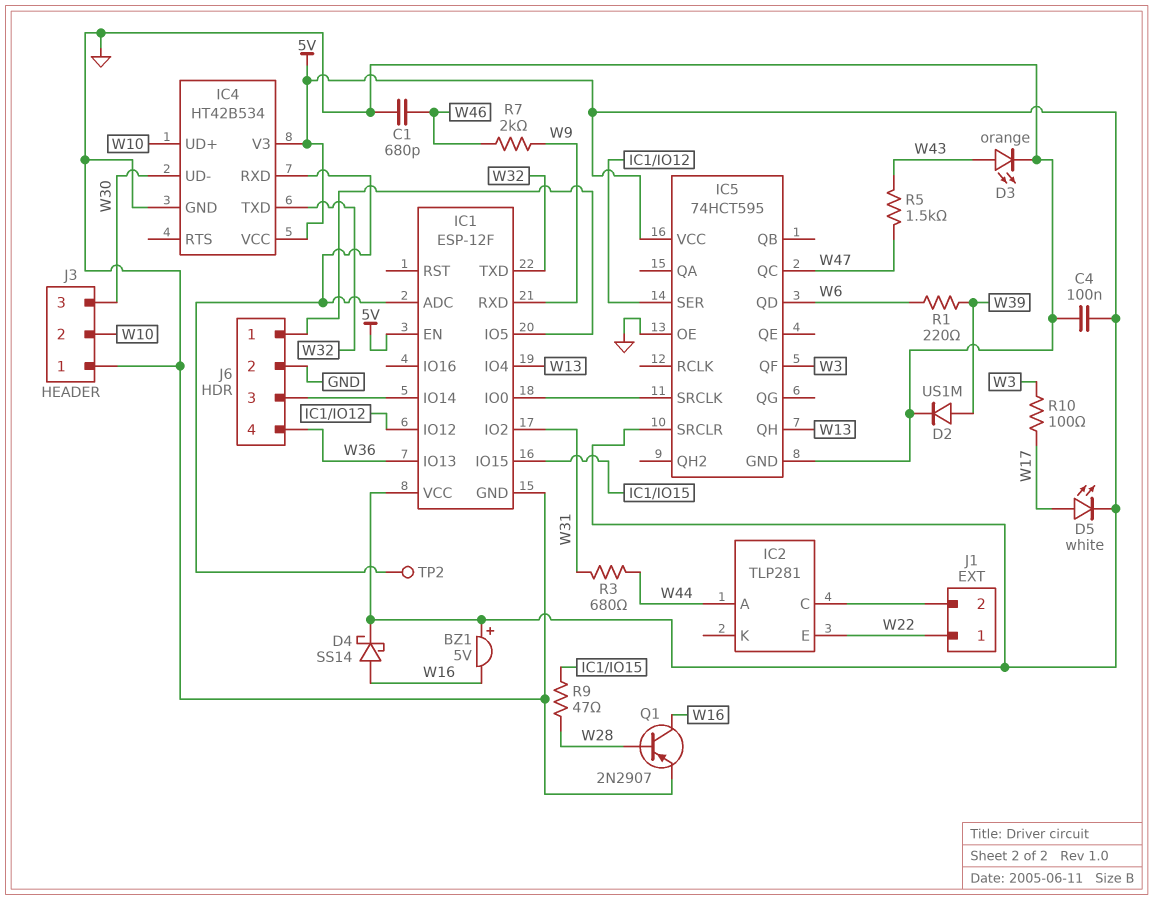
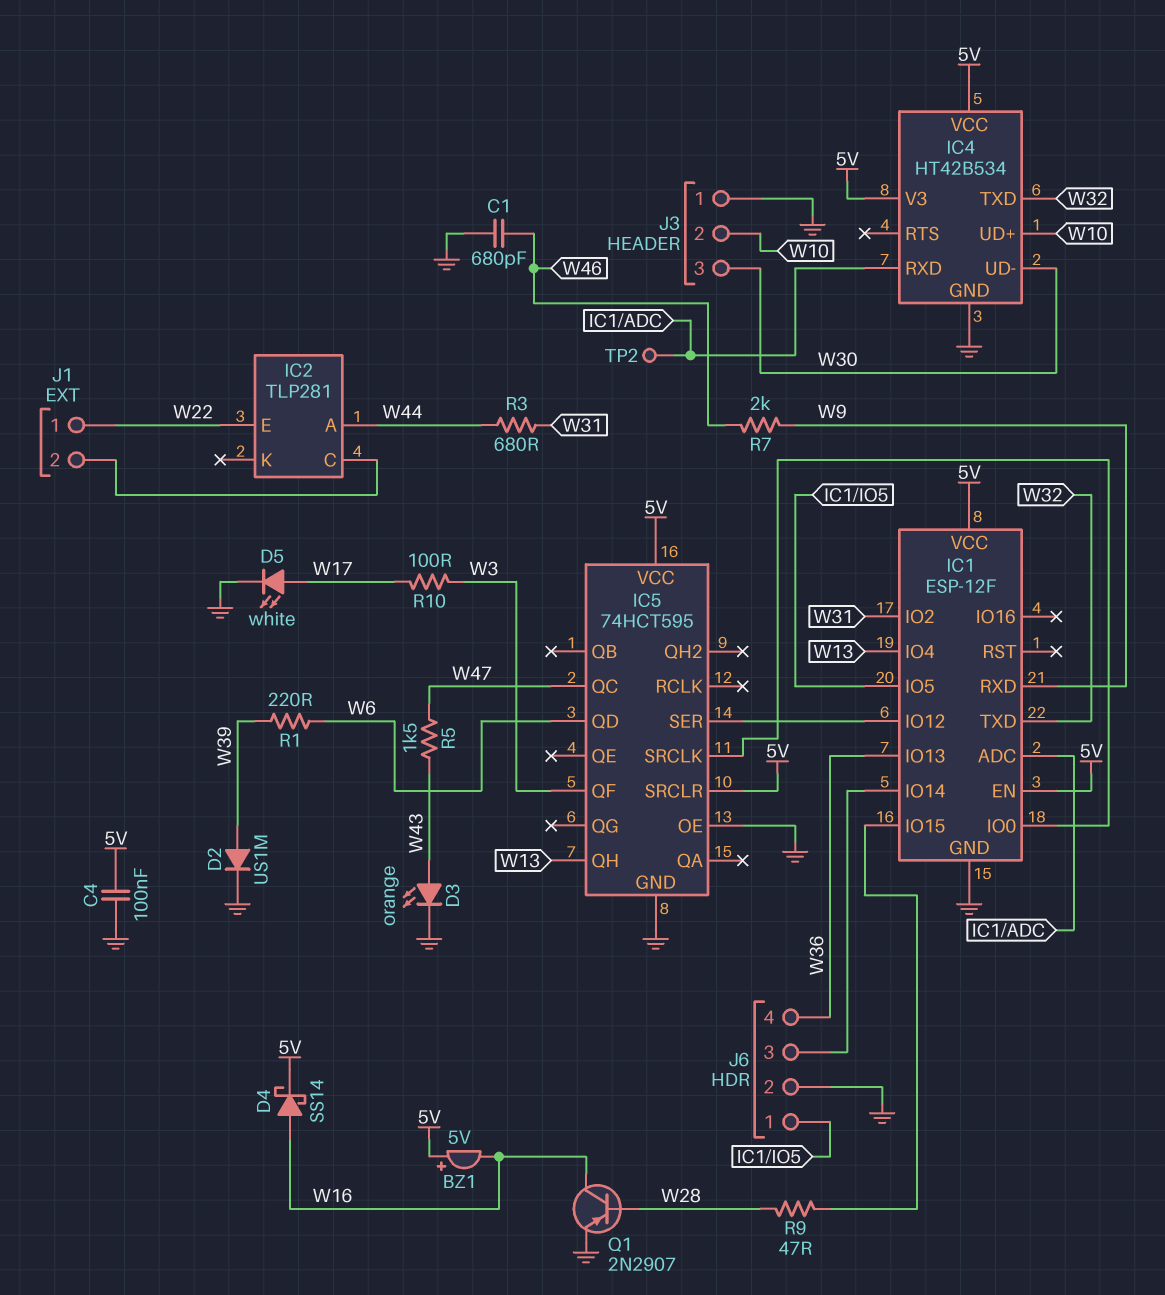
D5: LED white (A W17, K 5V) -> LED white (A W17, K GND)

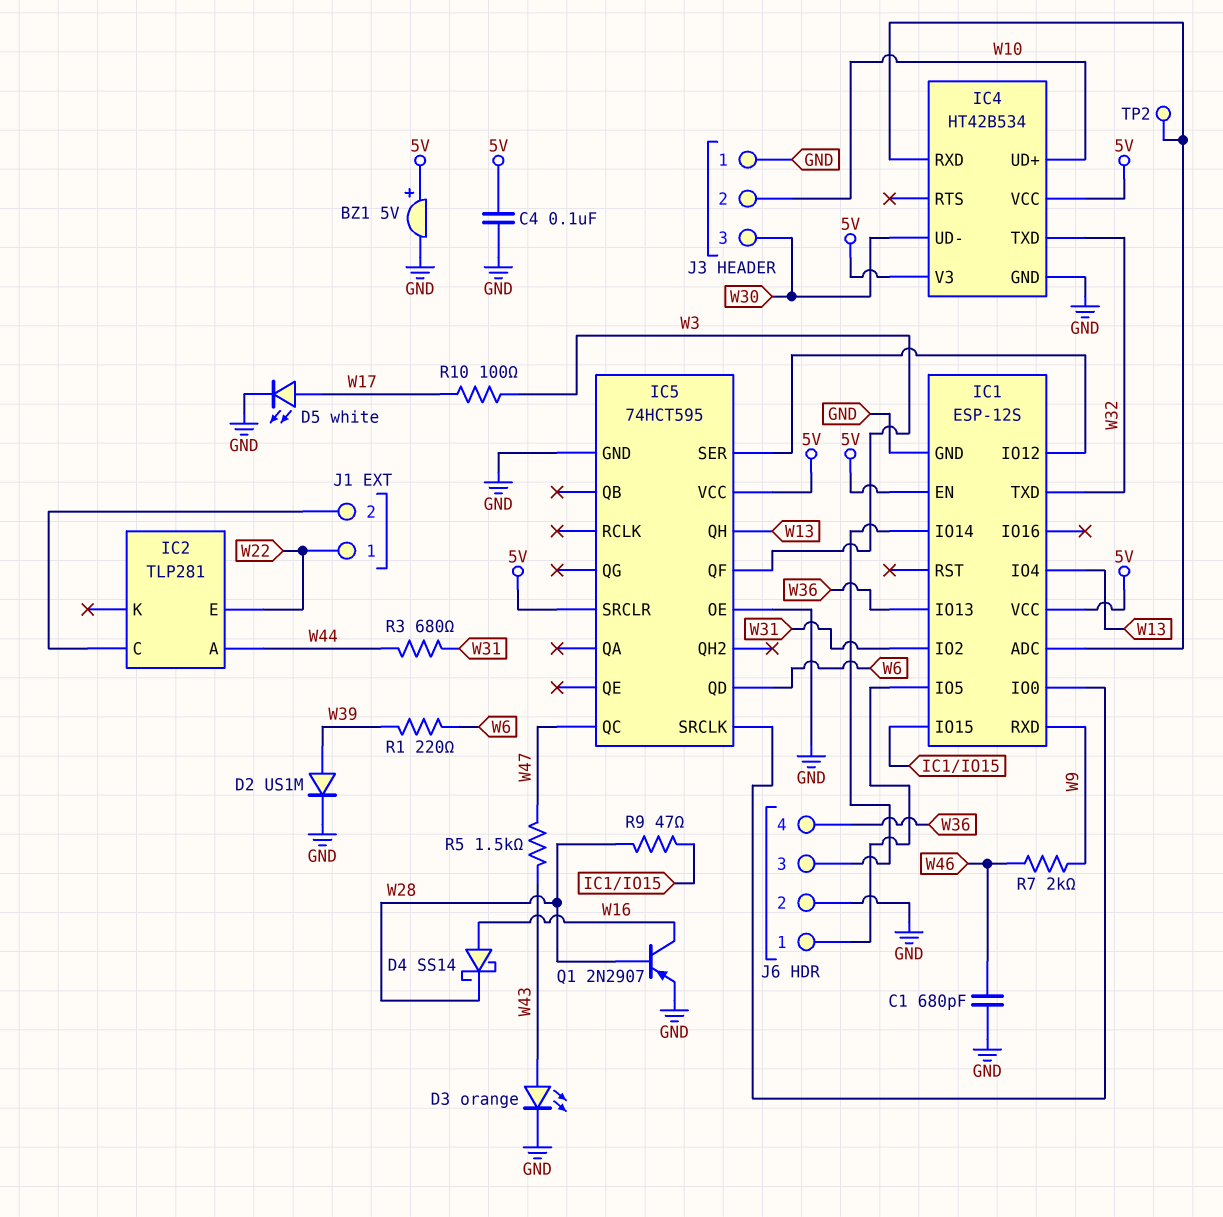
BZ1: buzzer 5V (plus 5V, minus W16) -> buzzer 5V (plus 5V, minus GND)
D4: schottky SS14 (A W16, K 5V) -> schottky SS14 (A W16, K W28)
IC1: ESP-12F -> ESP-12S

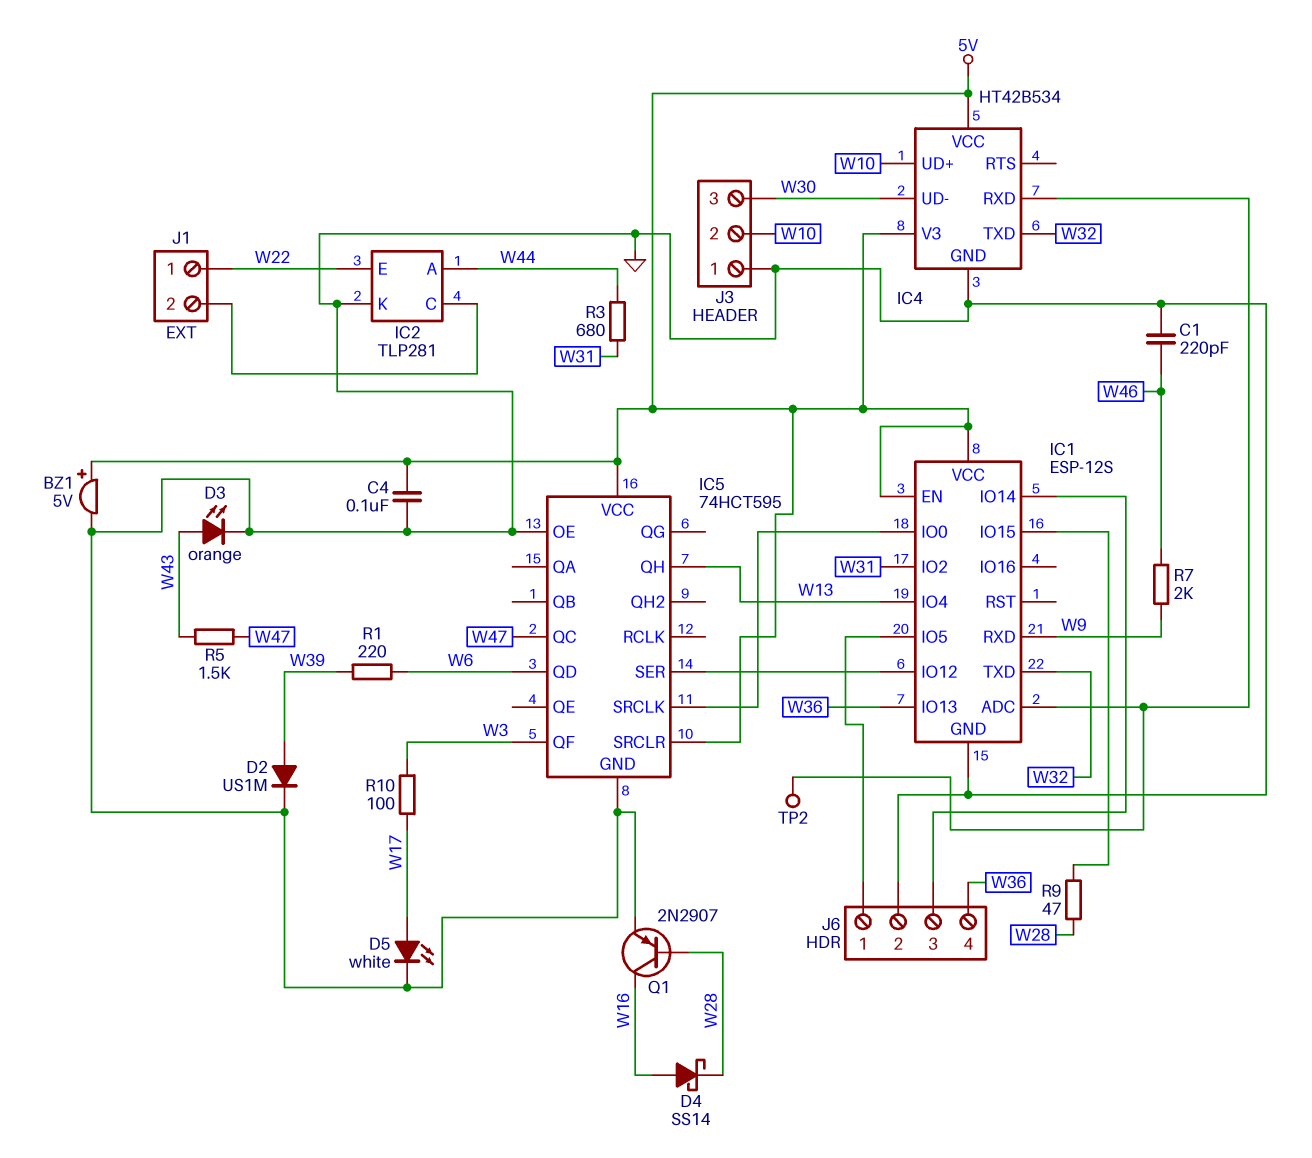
C1: 680pF (GND, W46) -> 220pF (GND, W46)
IC2 pin K: none -> GND

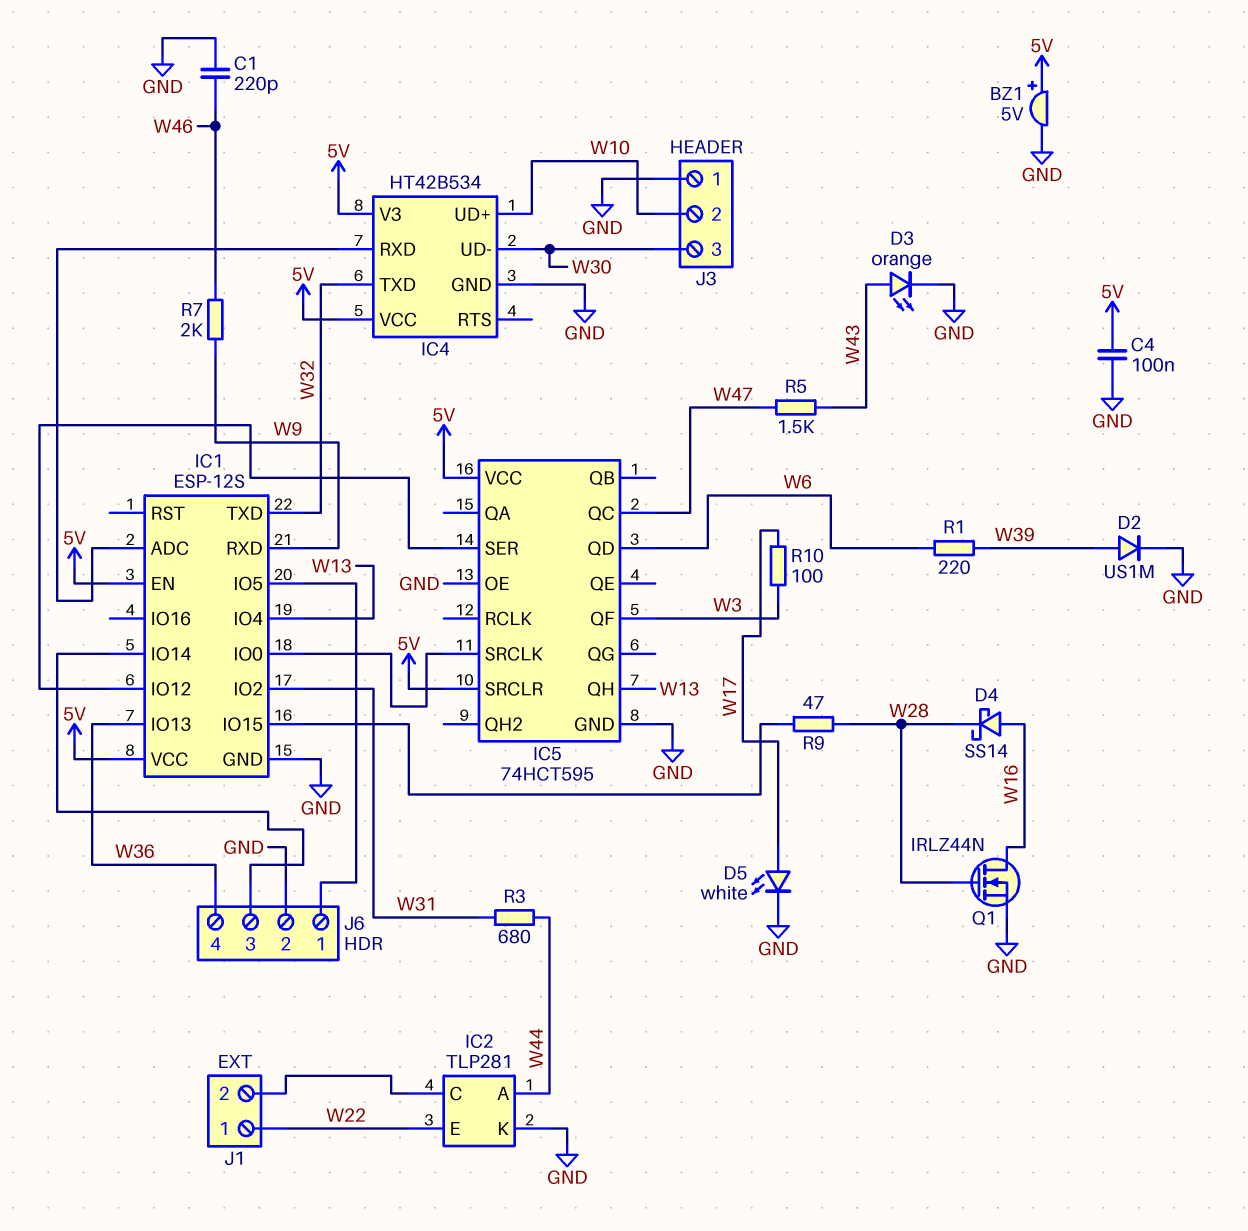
Q1: PNP 2N2907 (B W28, C W16, E GND) -> NMOS IRLZ44N (G W28, D W16, S GND)
TP2: test point (IC1/ADC) -> none

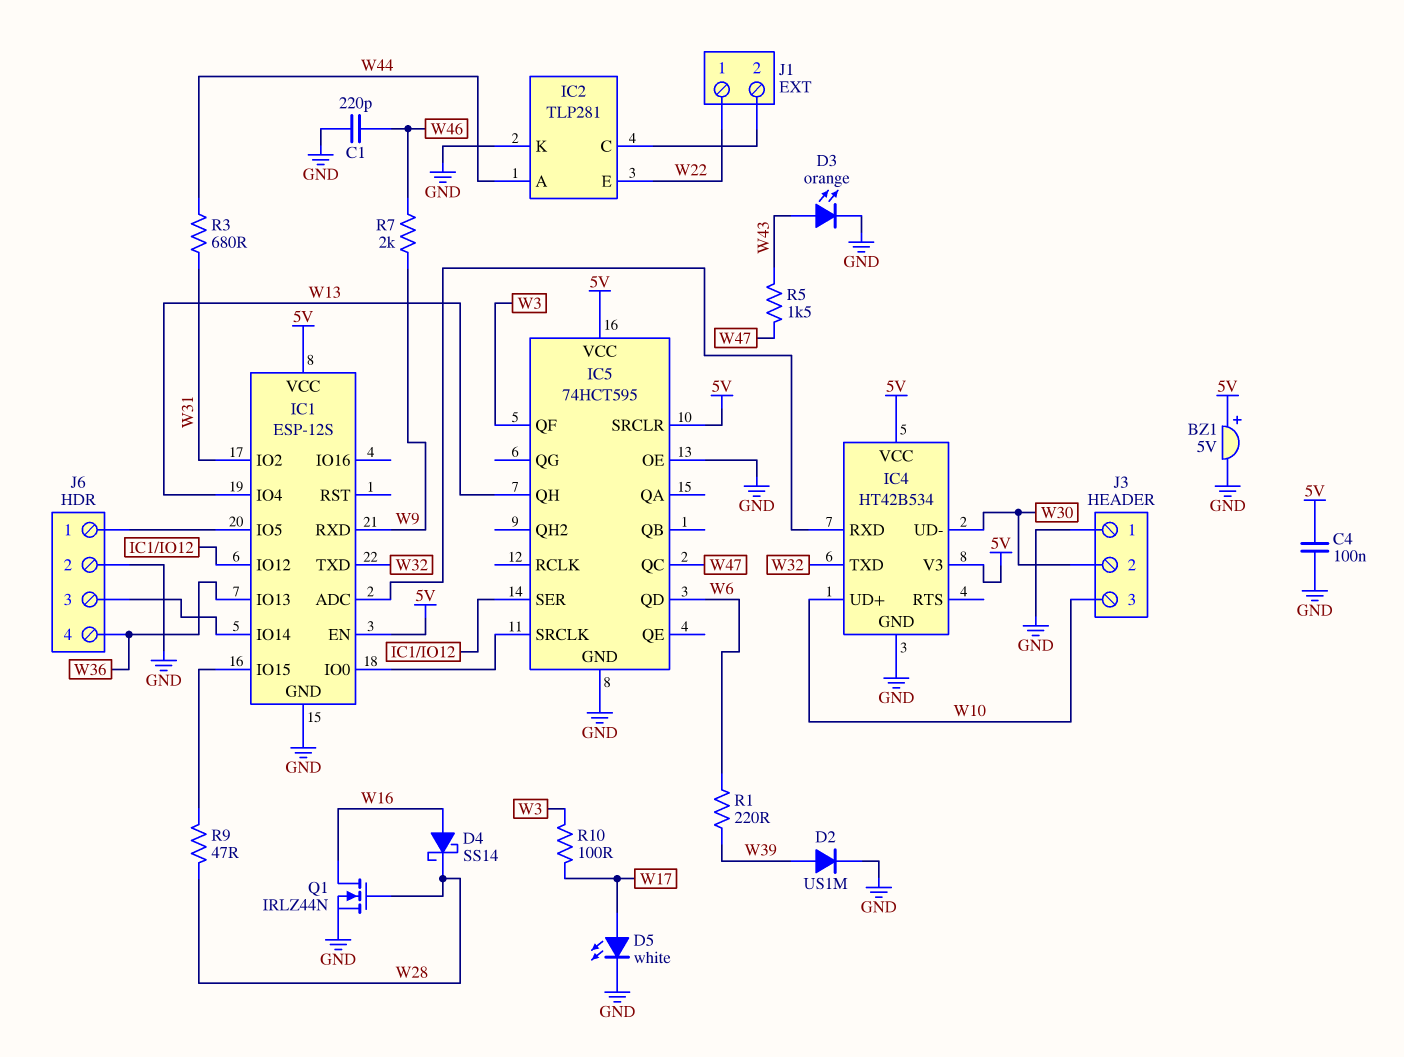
J3 pin 2: W10 -> W30
J3 pin 3: W30 -> W10

